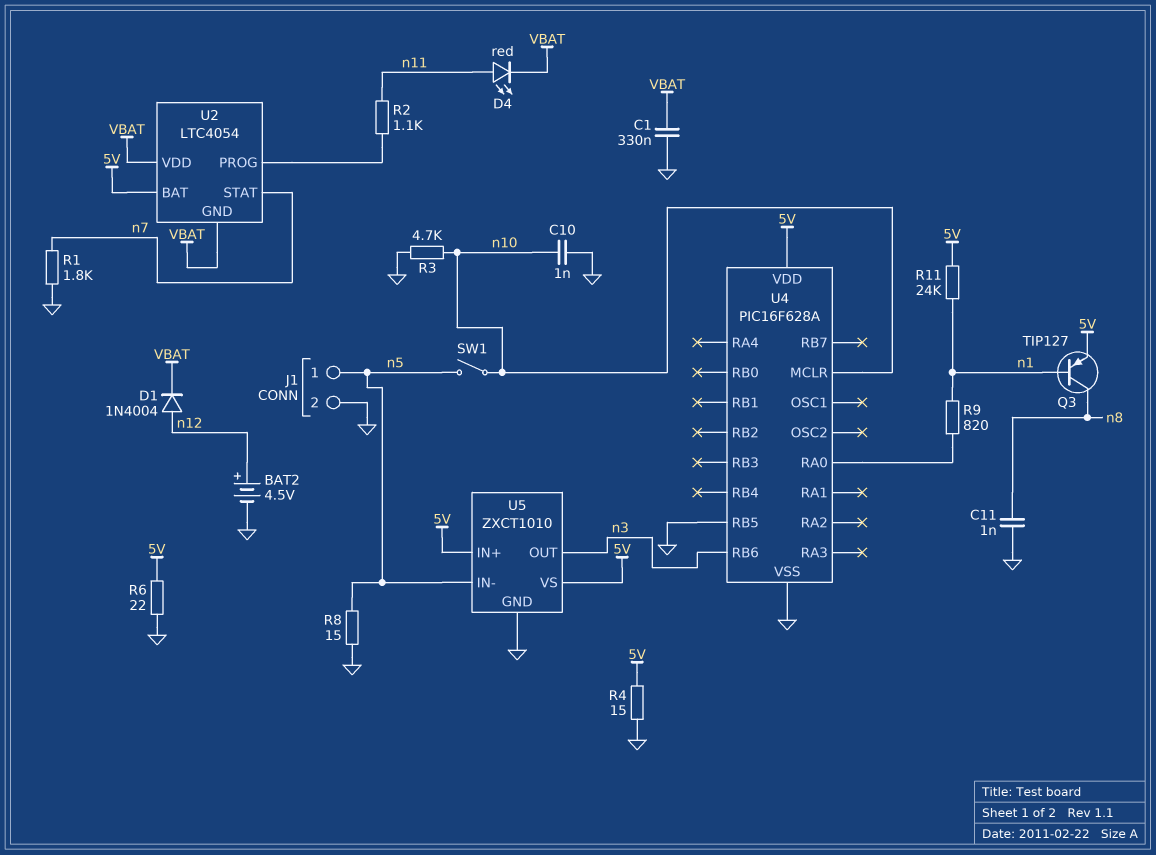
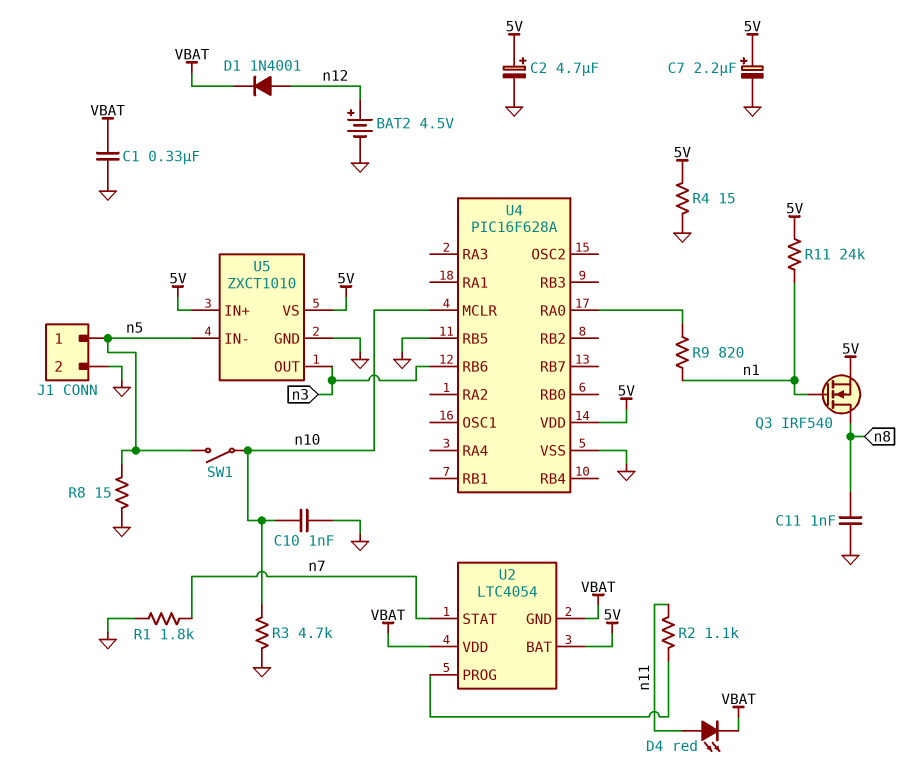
C2: none -> 4.7uF (plus 5V, minus GND)
C7: none -> 2.2uF (plus 5V, minus GND)
D1: diode 1N4004 (A n12, K VBAT) -> diode 1N4001 (A n12, K VBAT)
Q3: PNP TIP127 (B n1, C n8, E 5V) -> NMOS IRF540 (G n1, D n8, S 5V)
R6: 22 (5V, GND) -> none

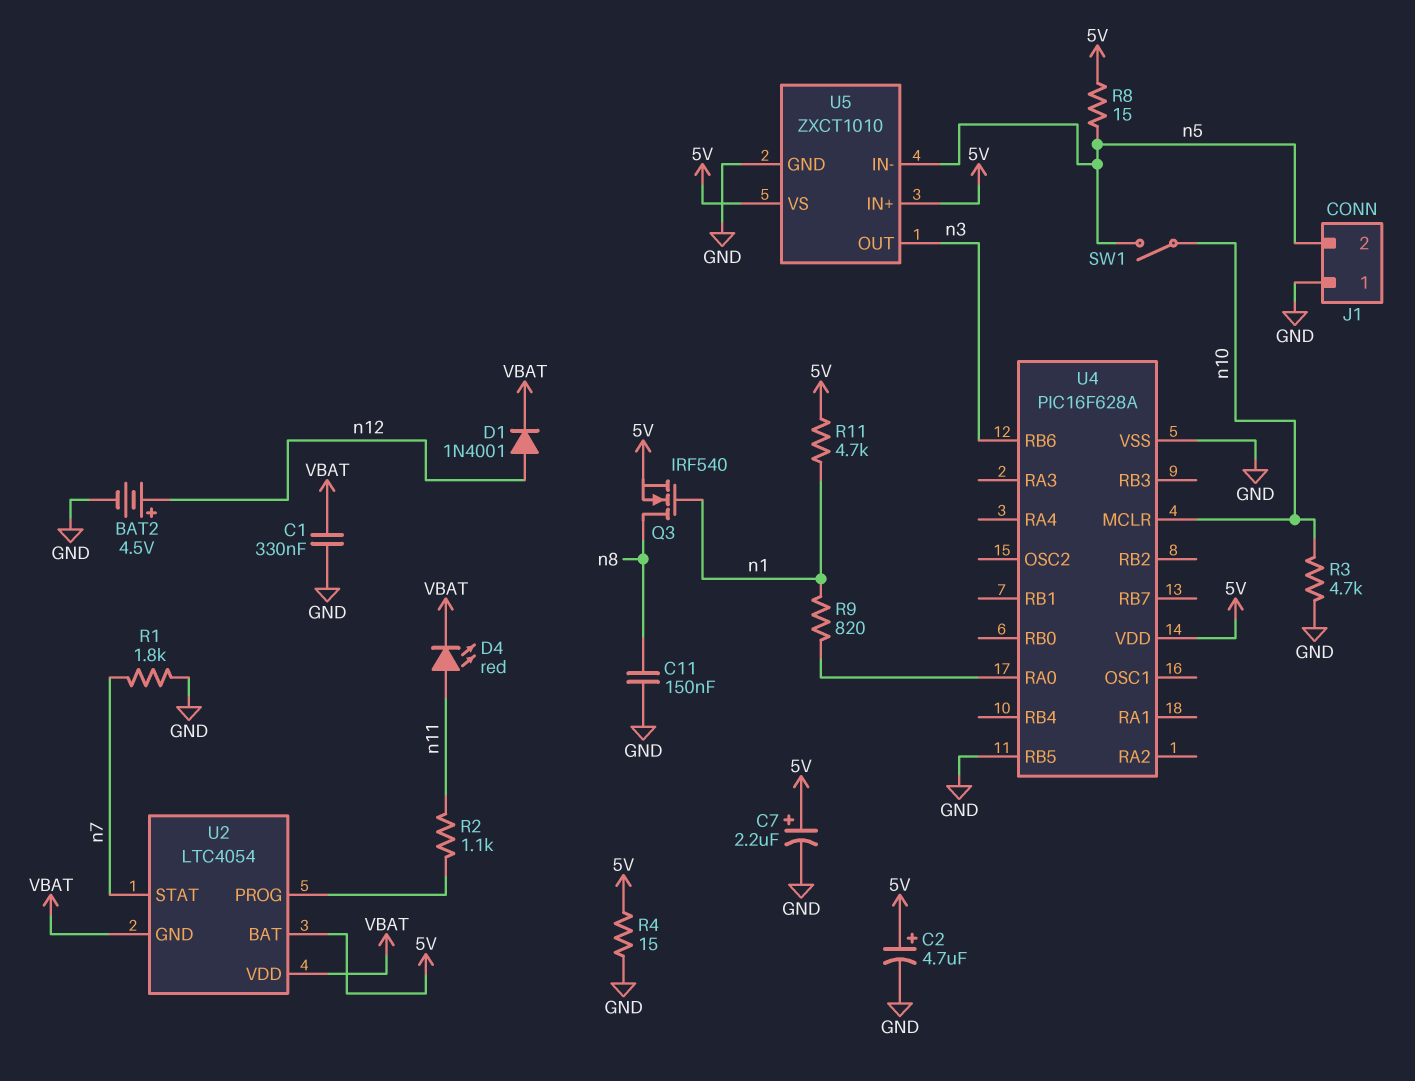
C10: 1nF (GND, n10) -> none
C11: 1nF (GND, n8) -> 150nF (GND, n8)
J1 pin 1: n5 -> GND
J1 pin 2: GND -> n5
R8: 15 (GND, n5) -> 15 (5V, n5)
R11: 24k (5V, n1) -> 4.7k (5V, n1)

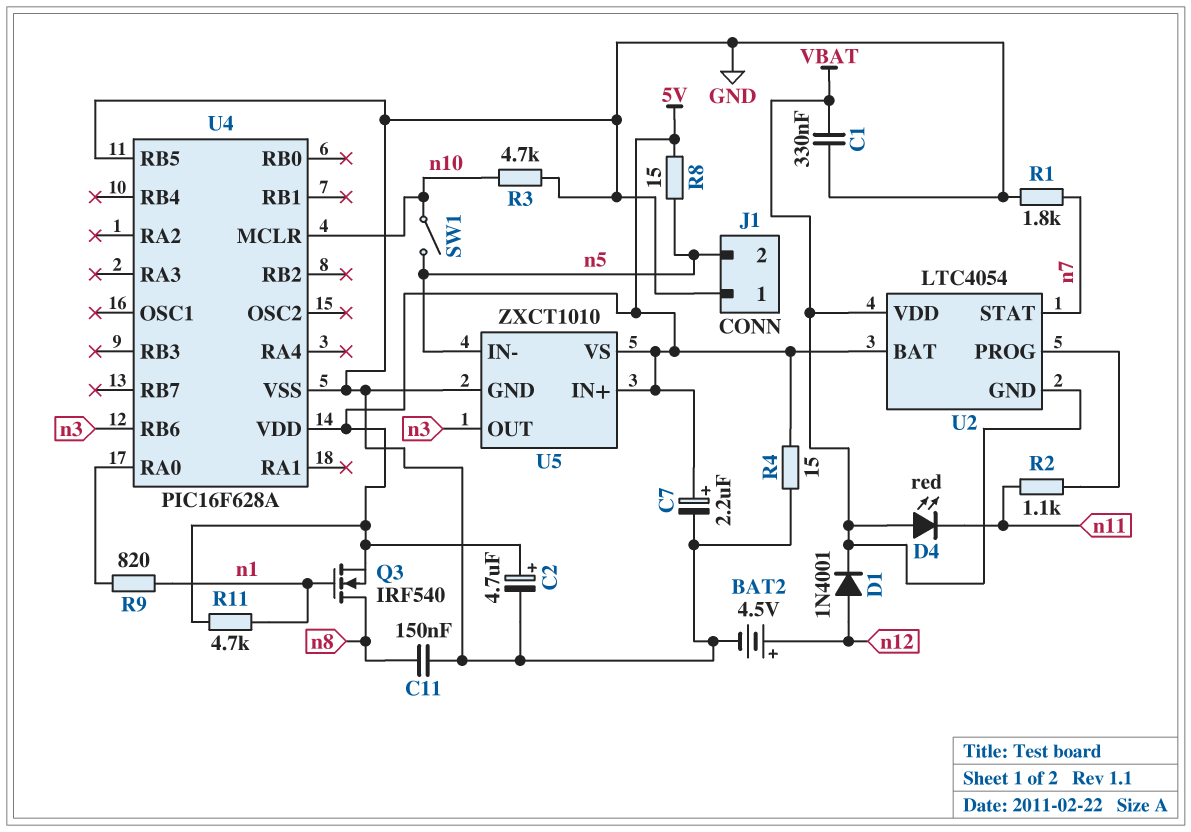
D4: LED red (A n11, K VBAT) -> LED red (A VBAT, K n11)

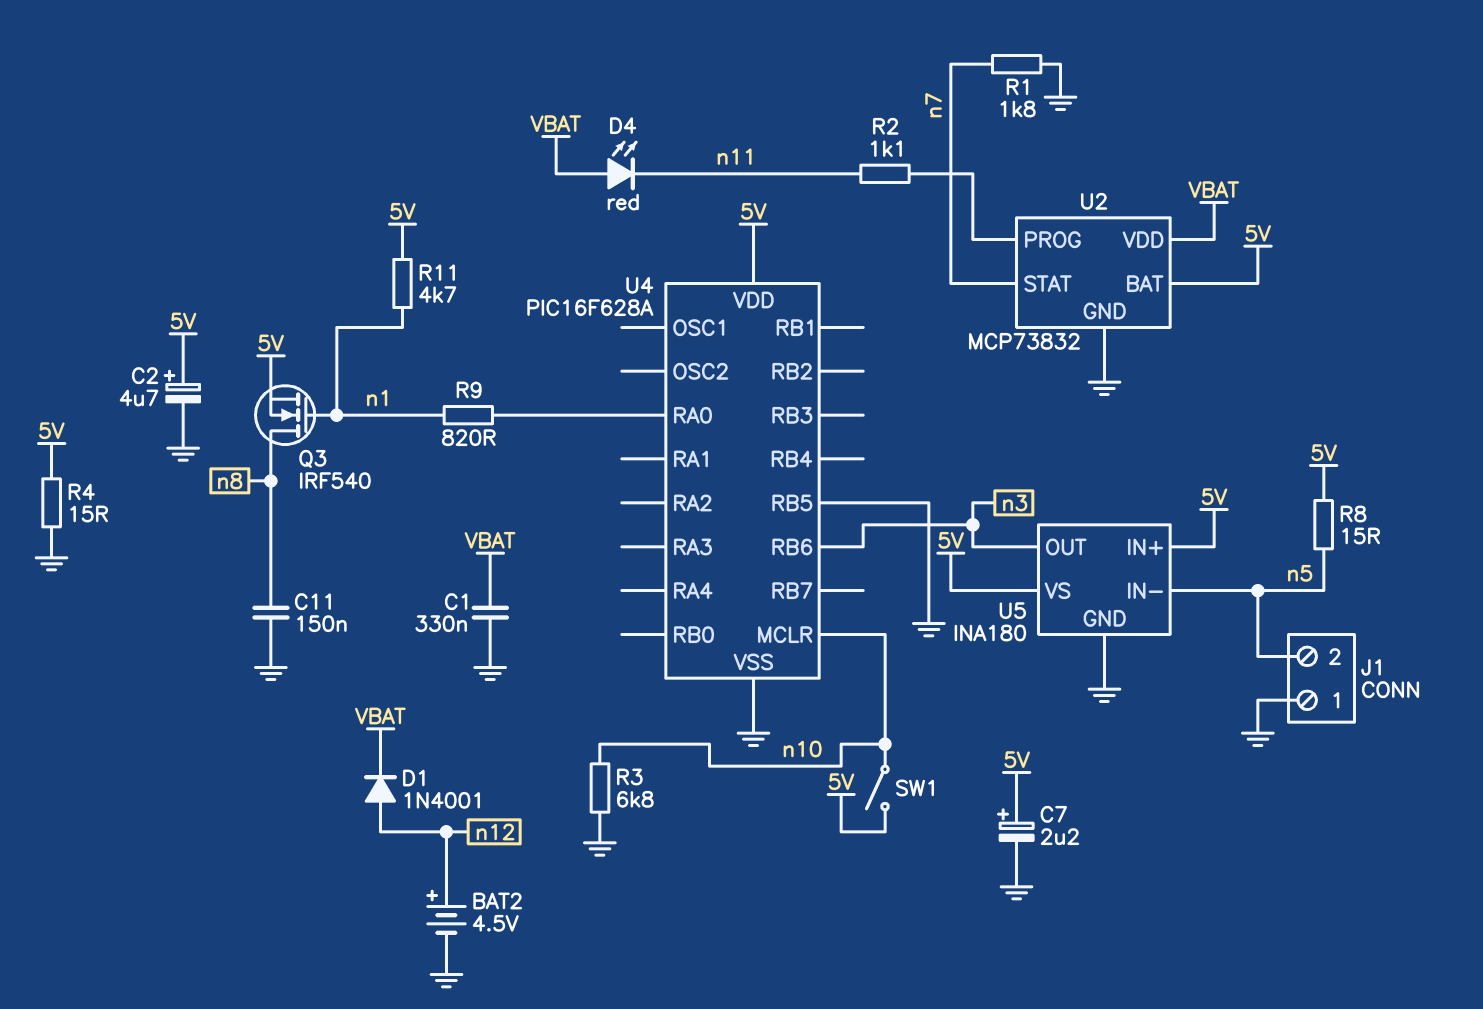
R3: 4.7k (GND, n10) -> 6.8k (GND, n10)
SW1: switch (n5, n10) -> switch (5V, n10)
U2: LTC4054 -> MCP73832
U2 pin GND: VBAT -> GND
U5: ZXCT1010 -> INA180

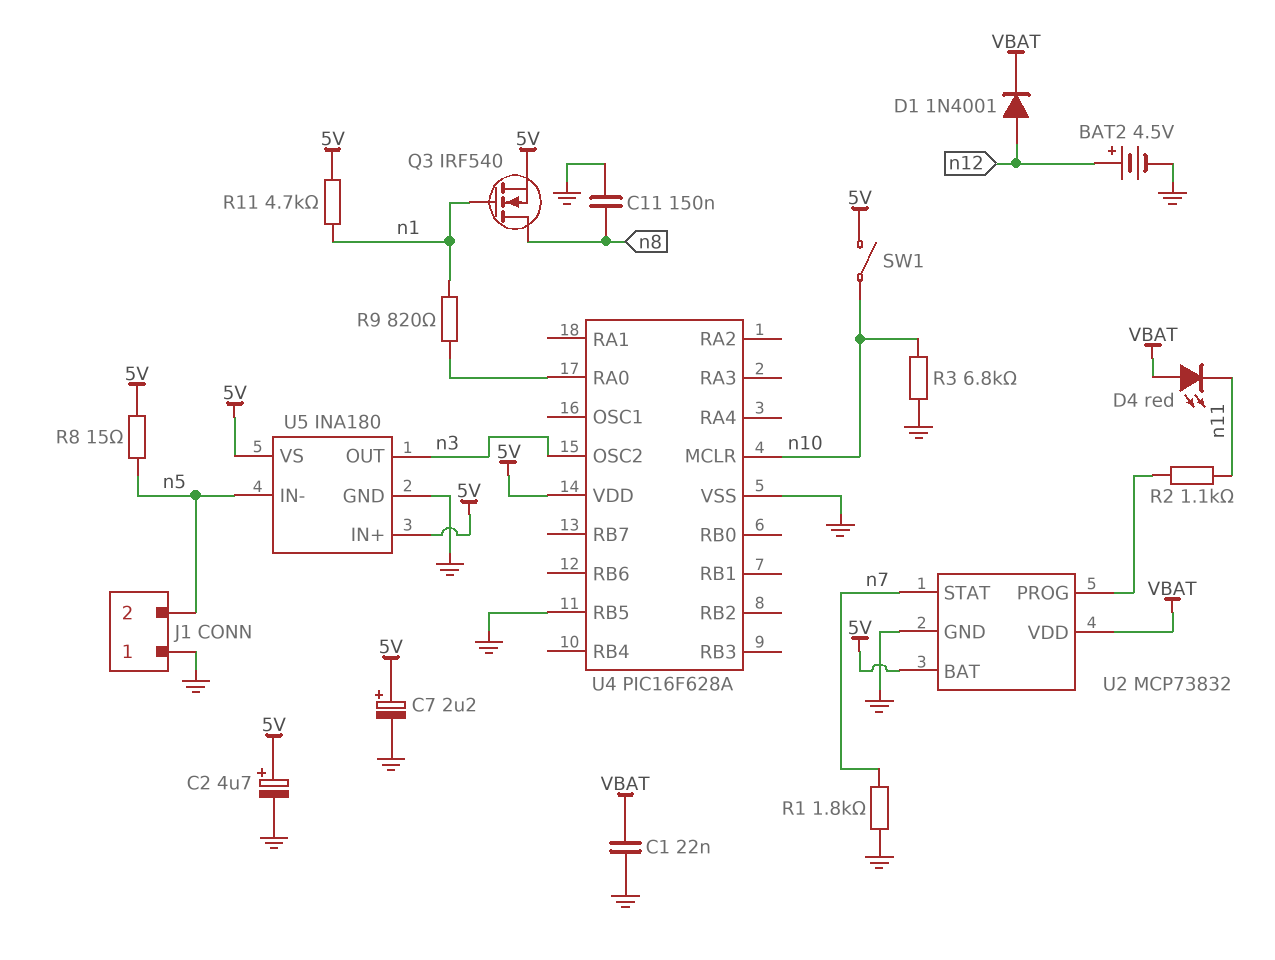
C1: 330nF (GND, VBAT) -> 22nF (GND, VBAT)
R4: 15 (5V, GND) -> none
U4 pin OSC2: none -> n3
U4 pin RB6: n3 -> none

